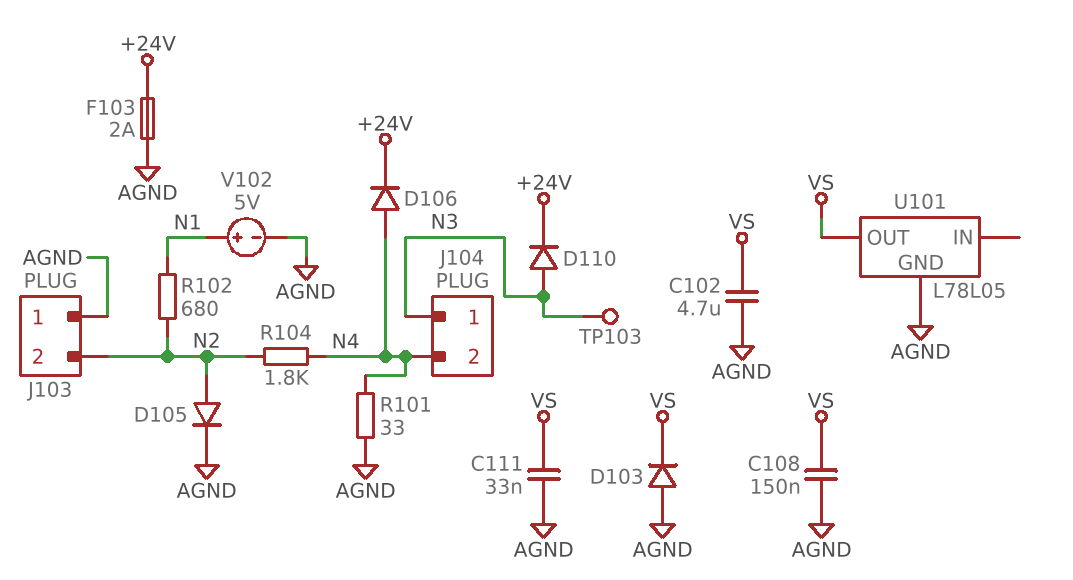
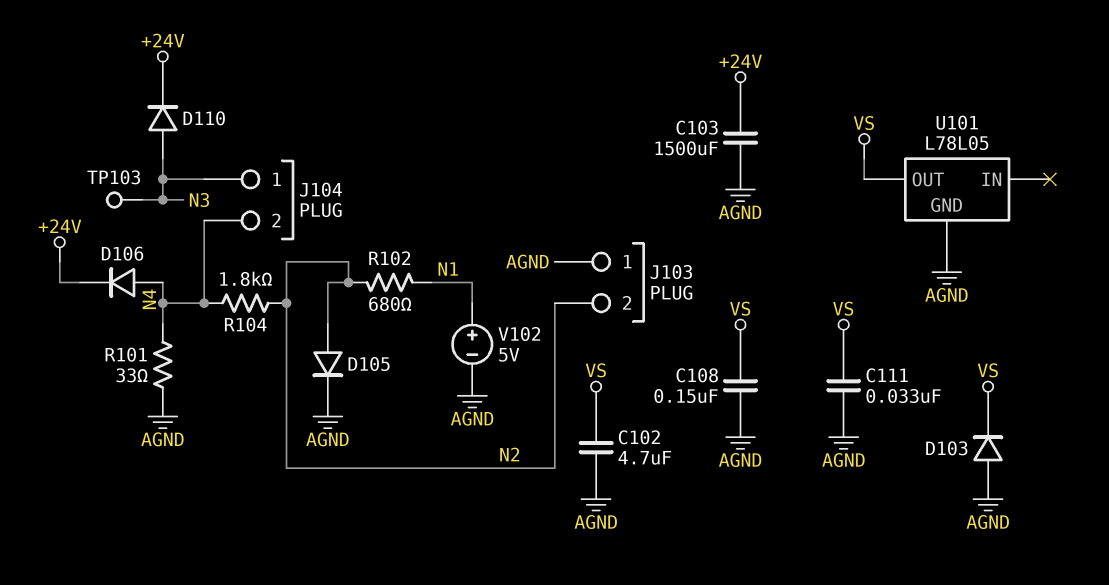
C103: none -> 1500uF (+24V, AGND)
F103: 2A (+24V, AGND) -> none

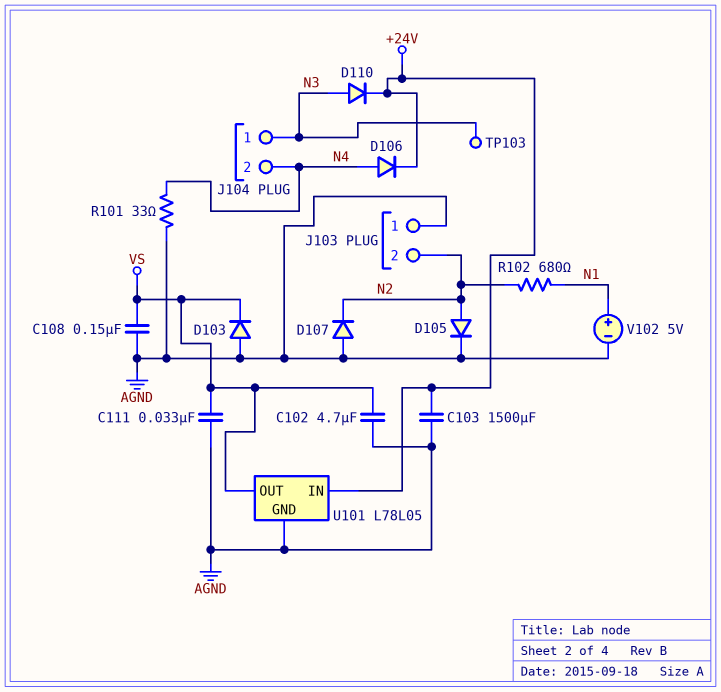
D107: none -> diode (A AGND, K N2)
R104: 1.8k (N2, N4) -> none
U101 pin IN: none -> +24V

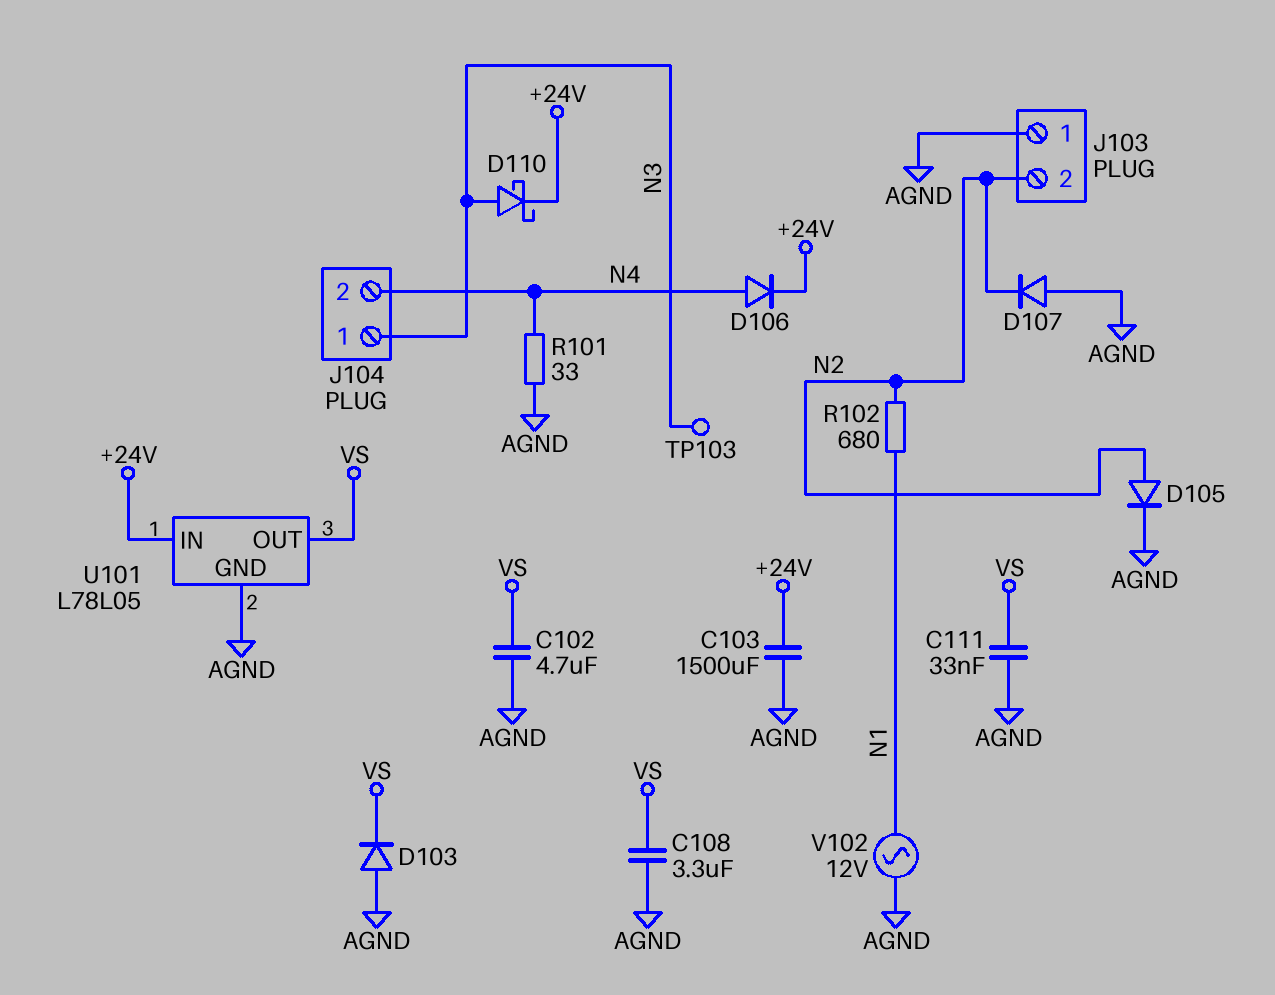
C108: 150nF (AGND, VS) -> 3.3uF (AGND, VS)
D110: diode (A N3, K +24V) -> schottky (A N3, K +24V)
V102: 5V (plus N1, minus AGND) -> AC 12V (AGND, N1)

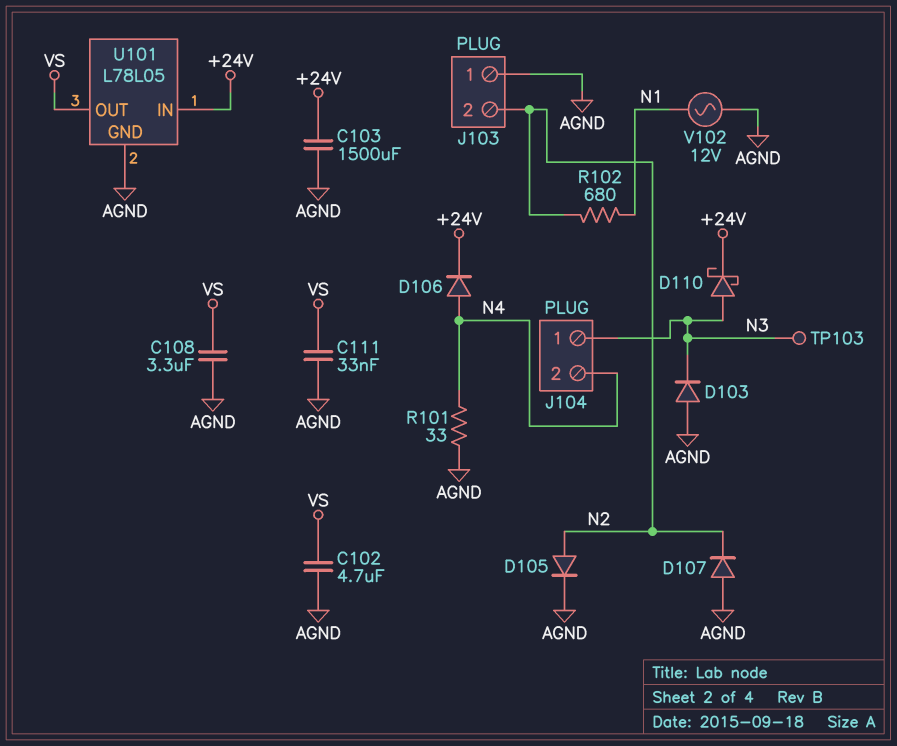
D103: diode (A AGND, K VS) -> diode (A AGND, K N3)

